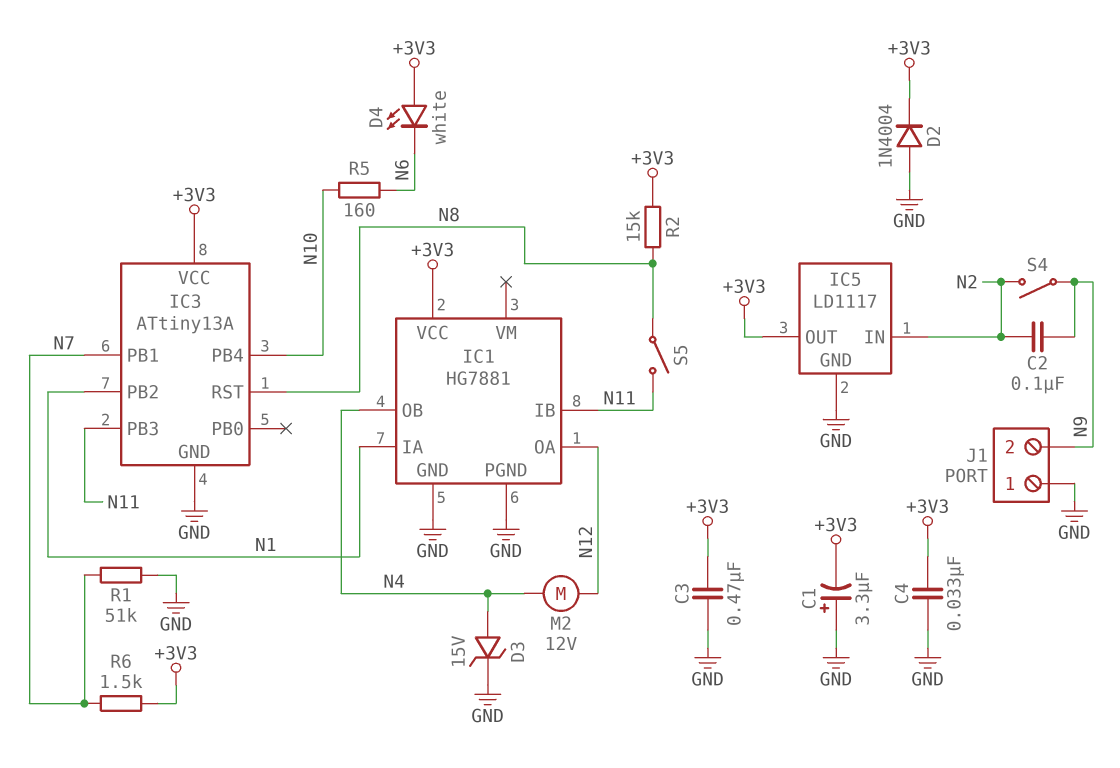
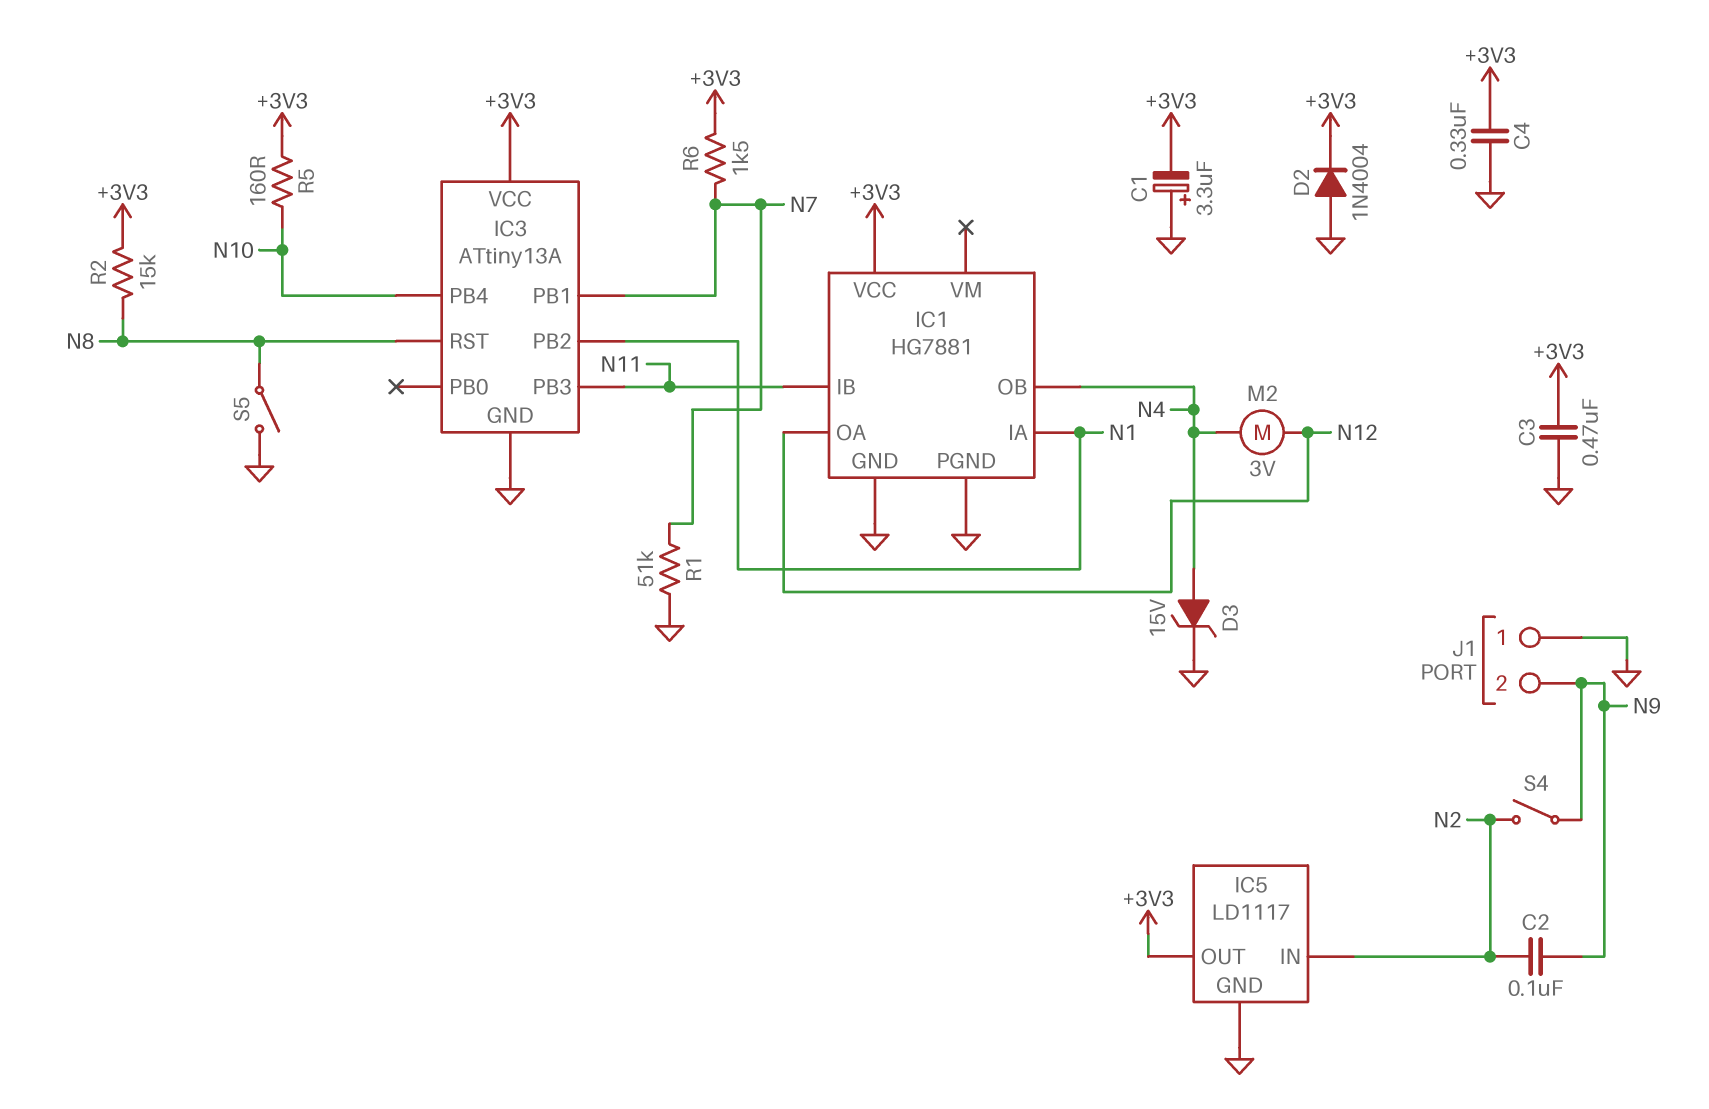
C4: 33nF (+3V3, GND) -> 330nF (+3V3, GND)
D4: LED white (A +3V3, K N6) -> none
M2: motor 12V (N4, N12) -> motor 3V (N4, N12)
R5: 160 (N6, N10) -> 160 (+3V3, N10)
S5: switch (N8, N11) -> switch (GND, N8)

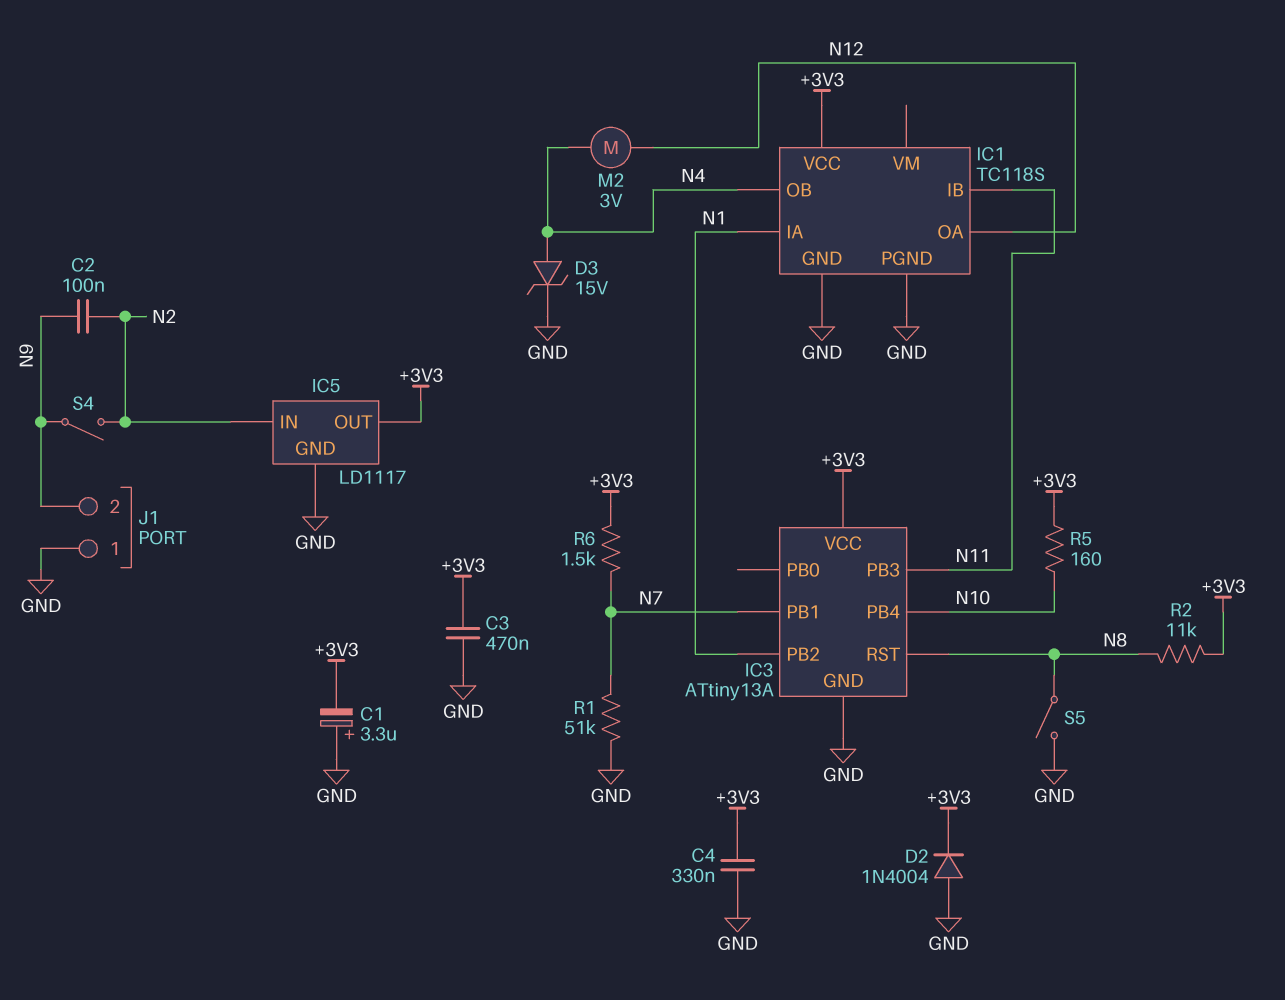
IC1: HG7881 -> TC118S
R2: 15k (+3V3, N8) -> 11k (+3V3, N8)

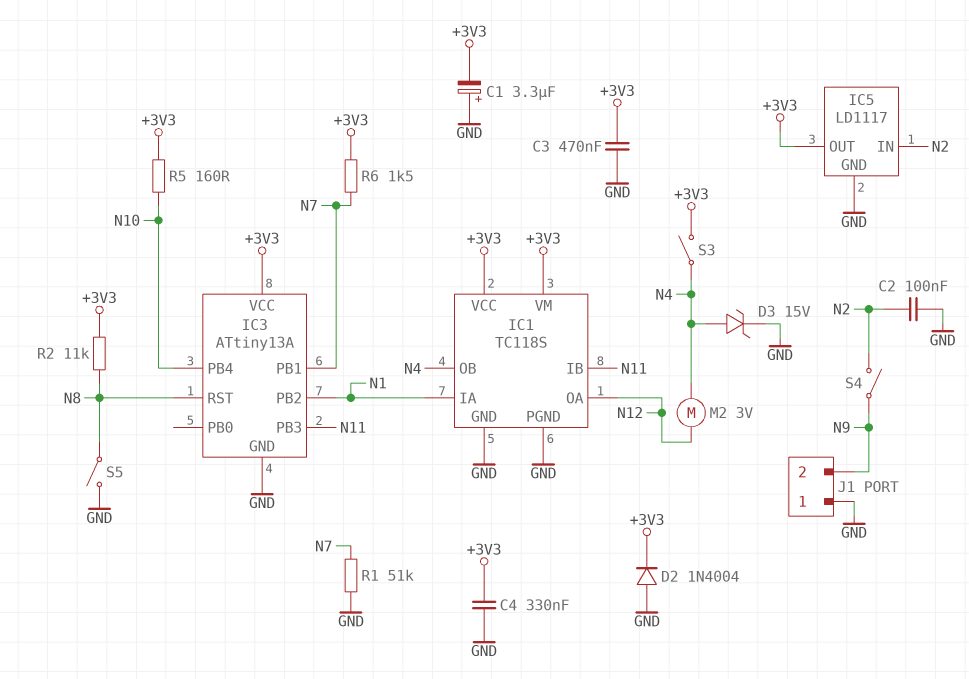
C2: 100nF (N2, N9) -> 100nF (GND, N2)
IC1 pin VM: none -> +3V3
S3: none -> switch (+3V3, N4)

